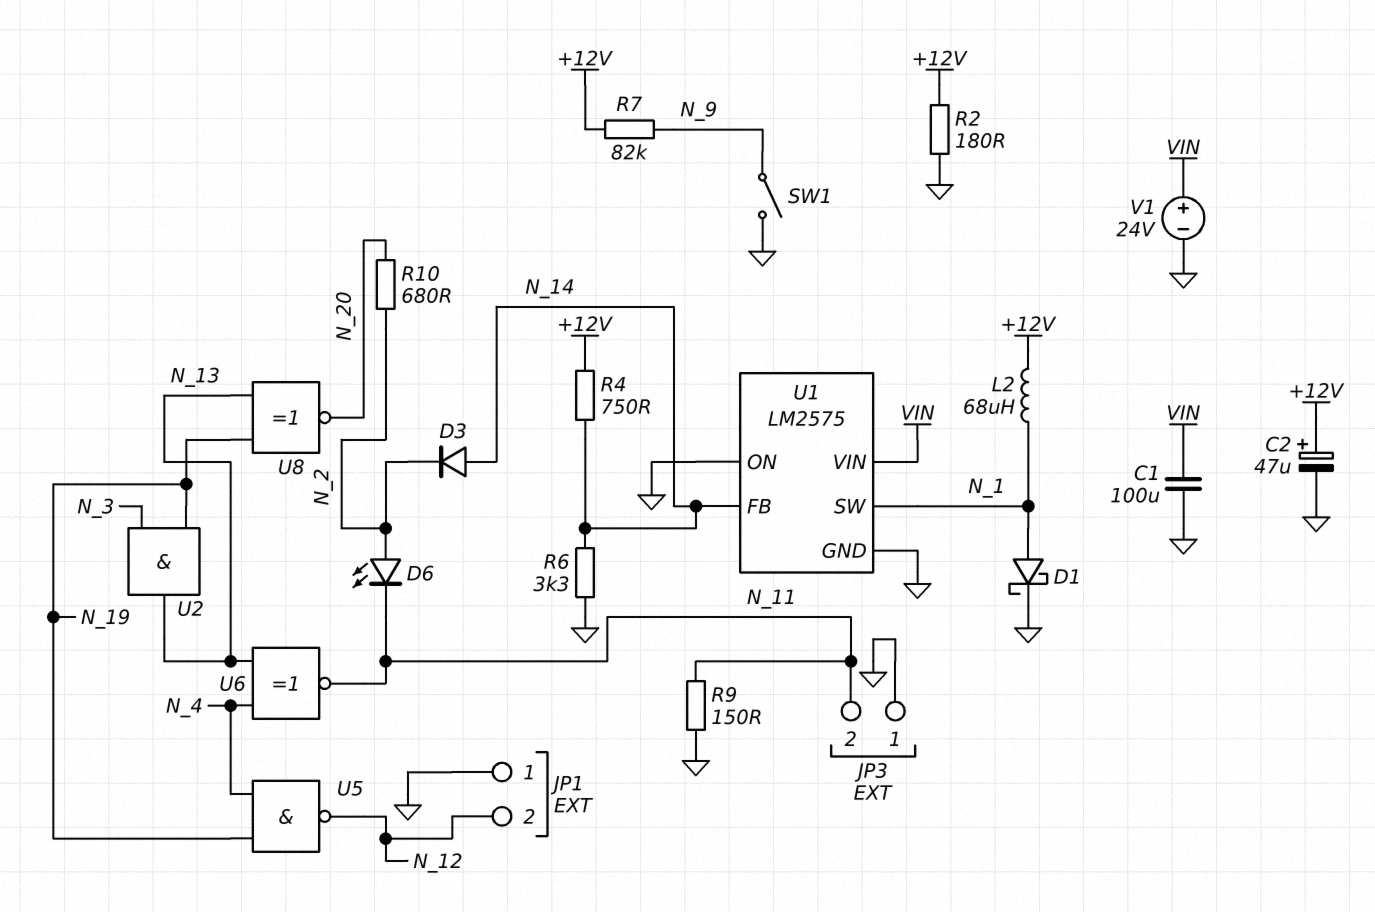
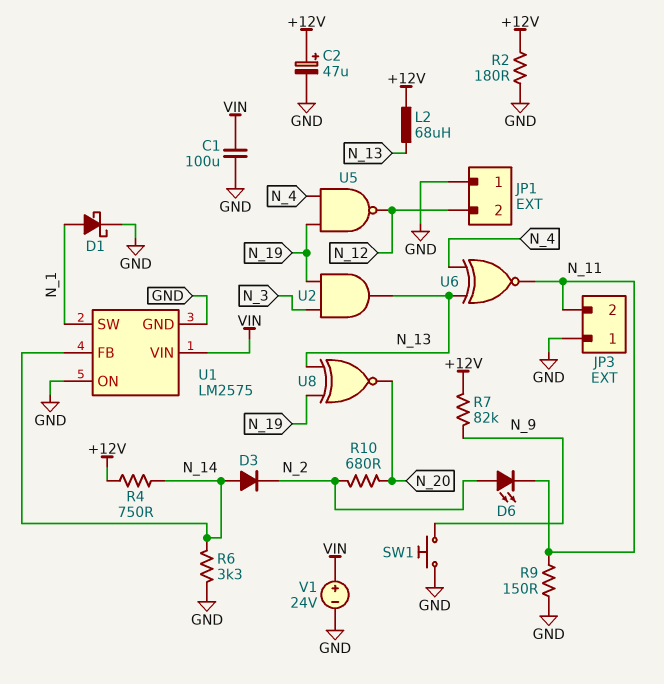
L2: 68uH (+12V, N_1) -> 68uH (+12V, N_13)
SW1: switch (GND, N_9) -> button (GND, N_9)

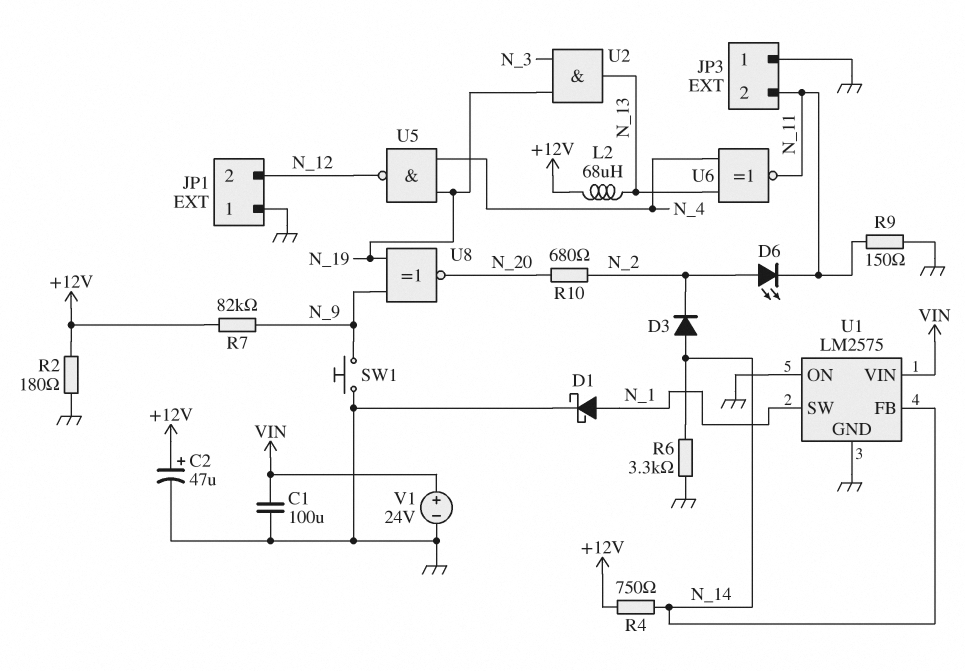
U8: XNOR (in N_13, in N_19, out N_20) -> XNOR (in N_9, in N_19, out N_20)

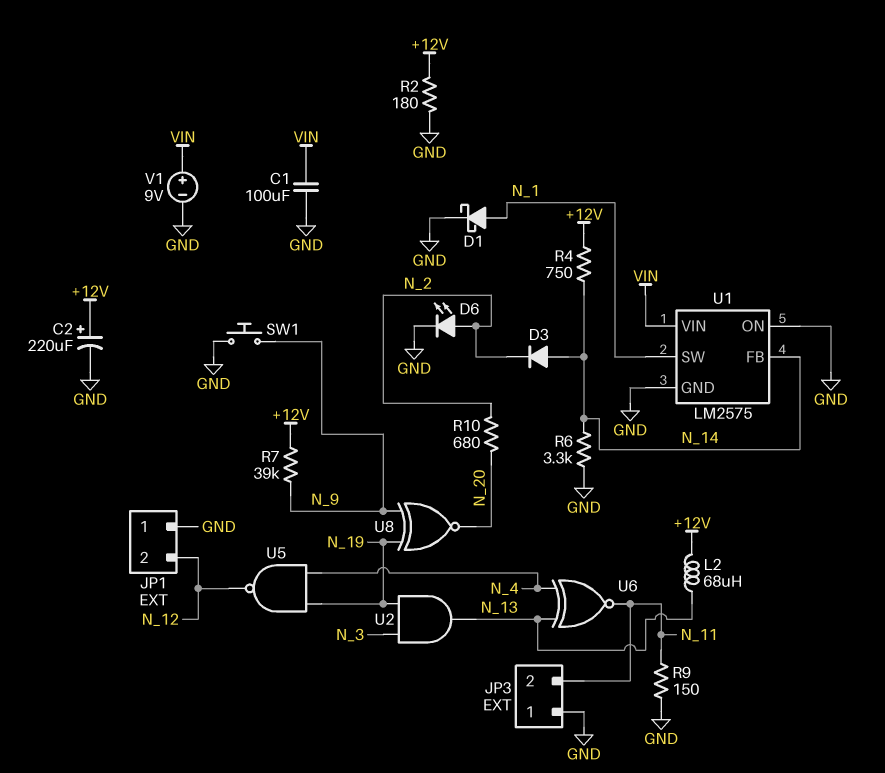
C2: 47uF (plus +12V, minus GND) -> 220uF (plus +12V, minus GND)
D6: LED (A N_2, K N_11) -> LED (A N_2, K GND)
R7: 82k (+12V, N_9) -> 39k (+12V, N_9)
V1: 24V (plus VIN, minus GND) -> 9V (plus VIN, minus GND)

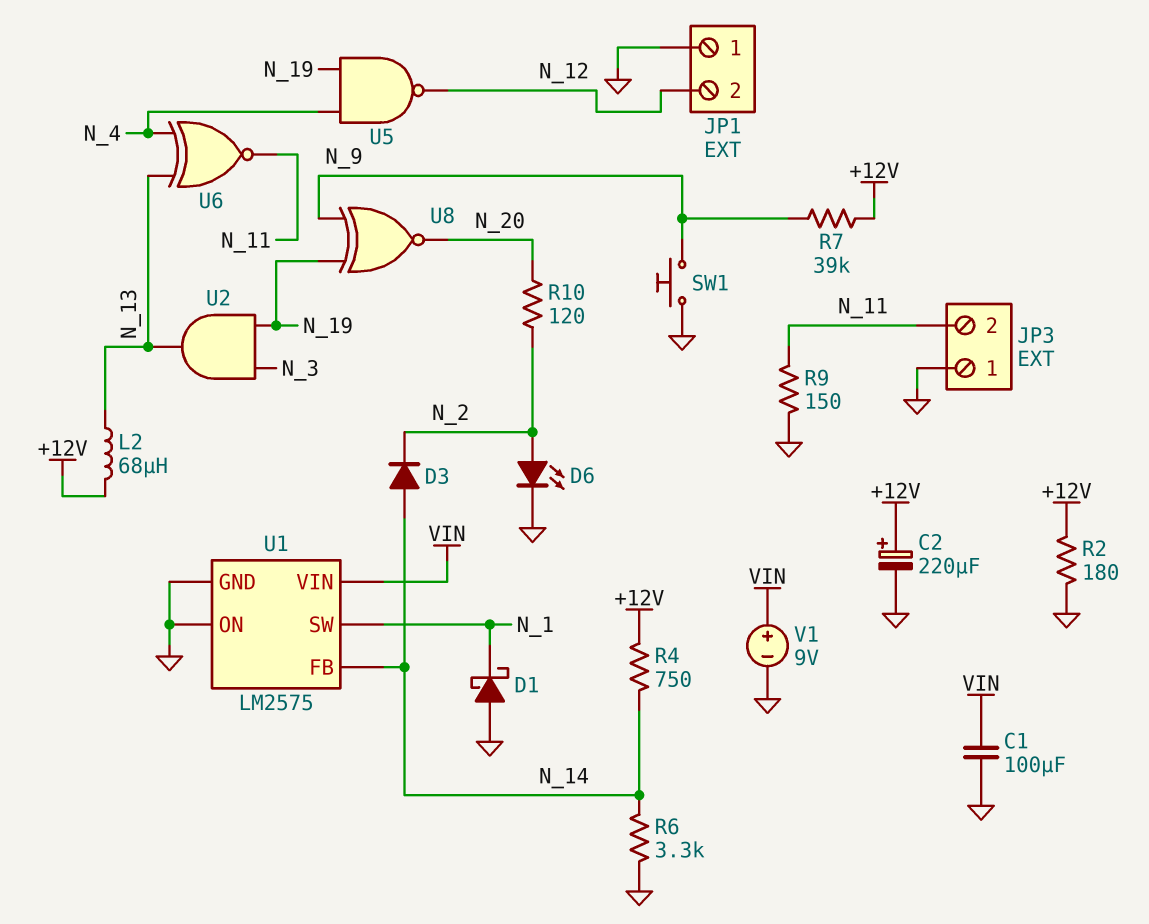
D1: schottky (A N_1, K GND) -> schottky (A GND, K N_1)
R10: 680 (N_2, N_20) -> 120 (N_2, N_20)

